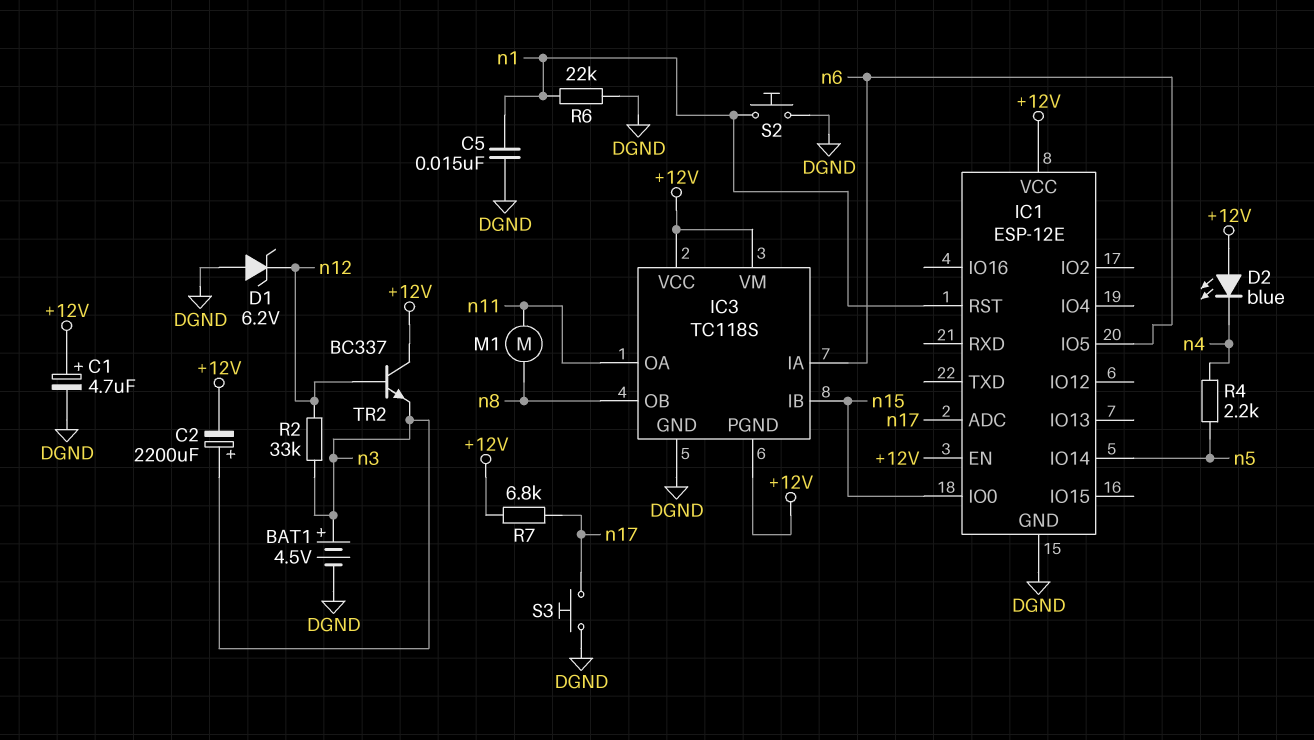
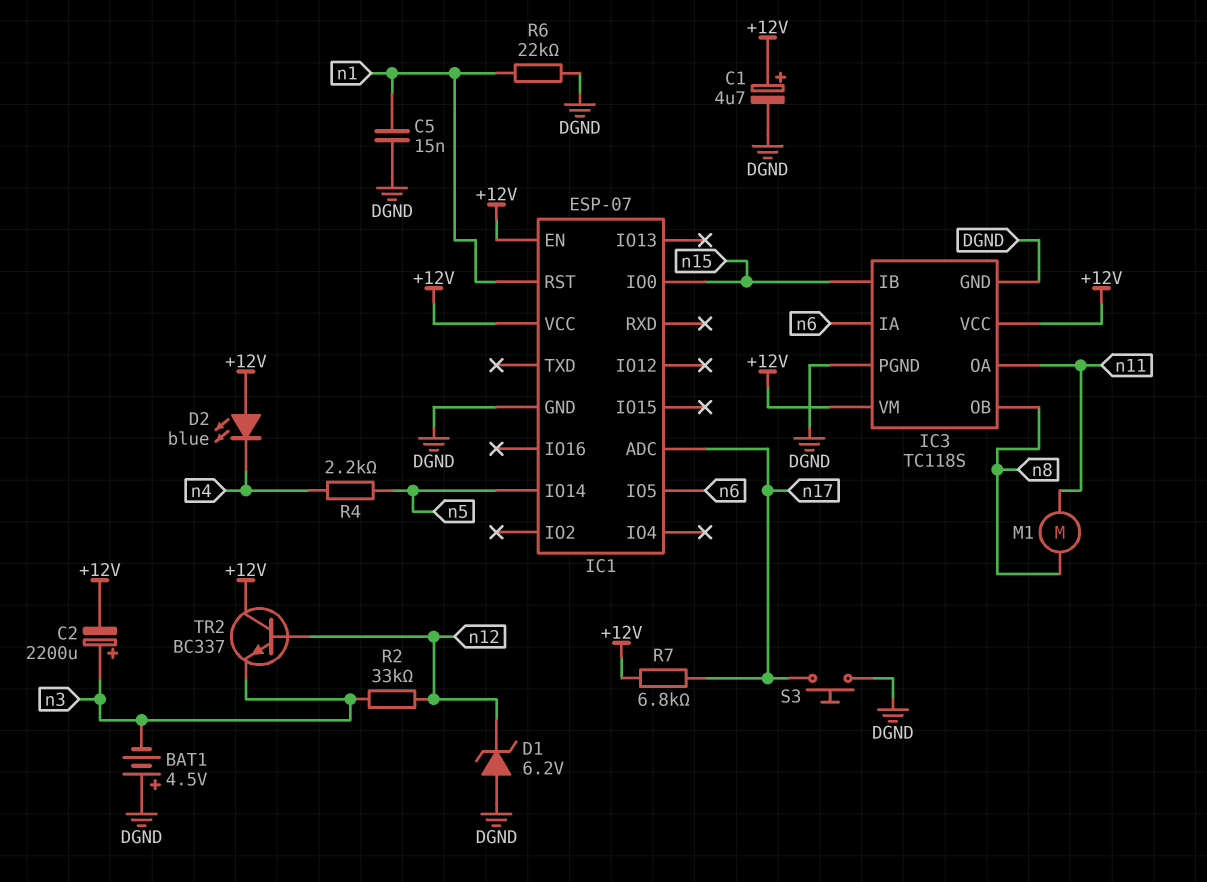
BAT1: 4.5V (plus n3, minus DGND) -> 4.5V (plus DGND, minus n3)
IC1: ESP-12E -> ESP-07
IC3 pin PGND: +12V -> DGND
S2: button (DGND, n1) -> none

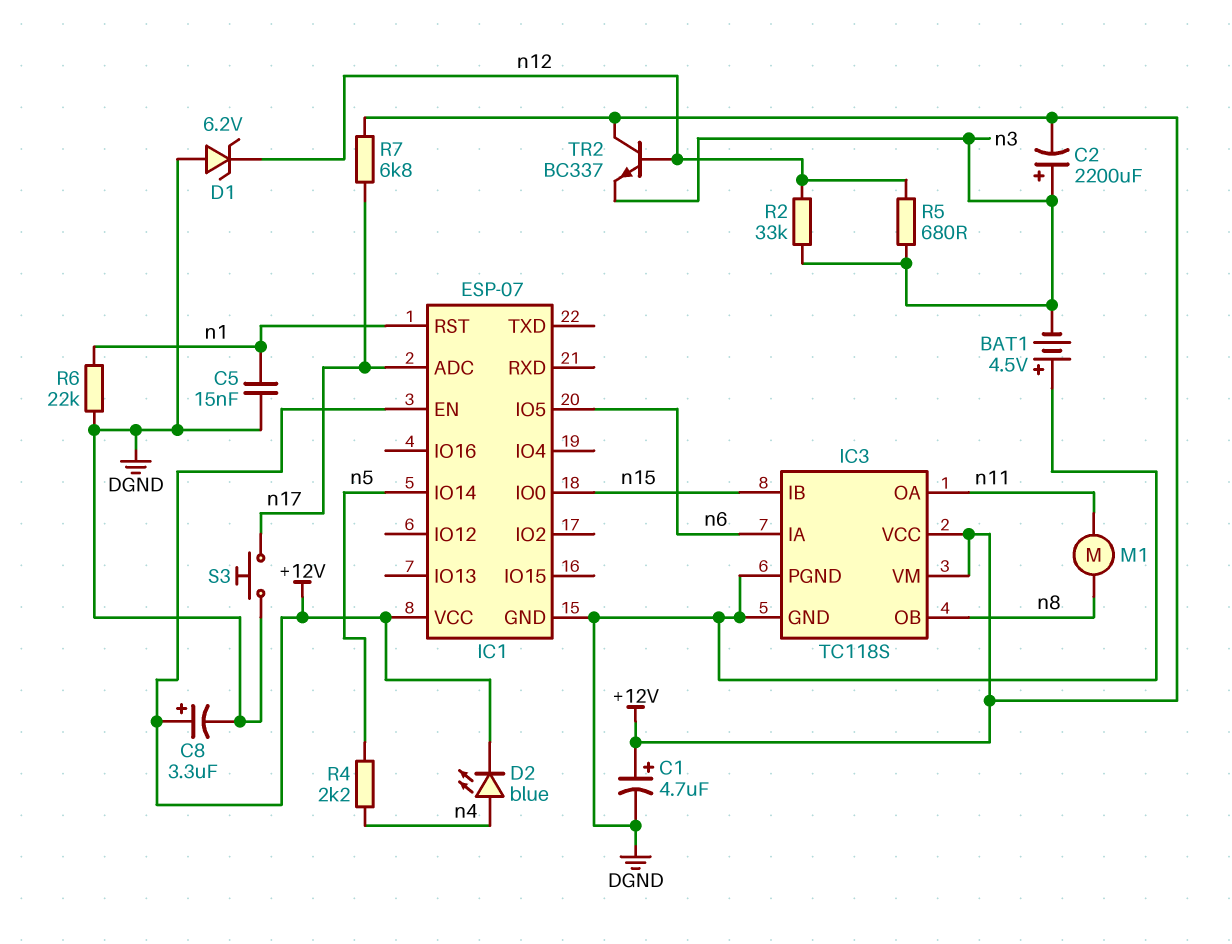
C8: none -> 3.3uF (plus +12V, minus DGND)
D2: LED blue (A +12V, K n4) -> LED blue (A n4, K +12V)
R5: none -> 680 (n3, n12)

